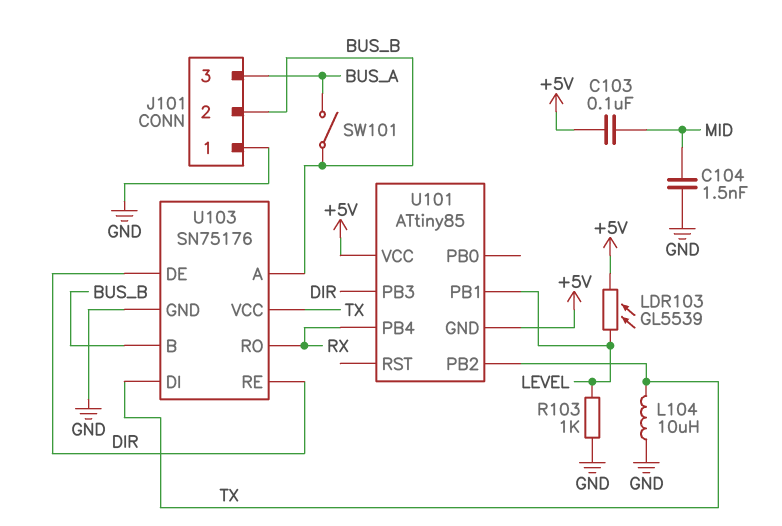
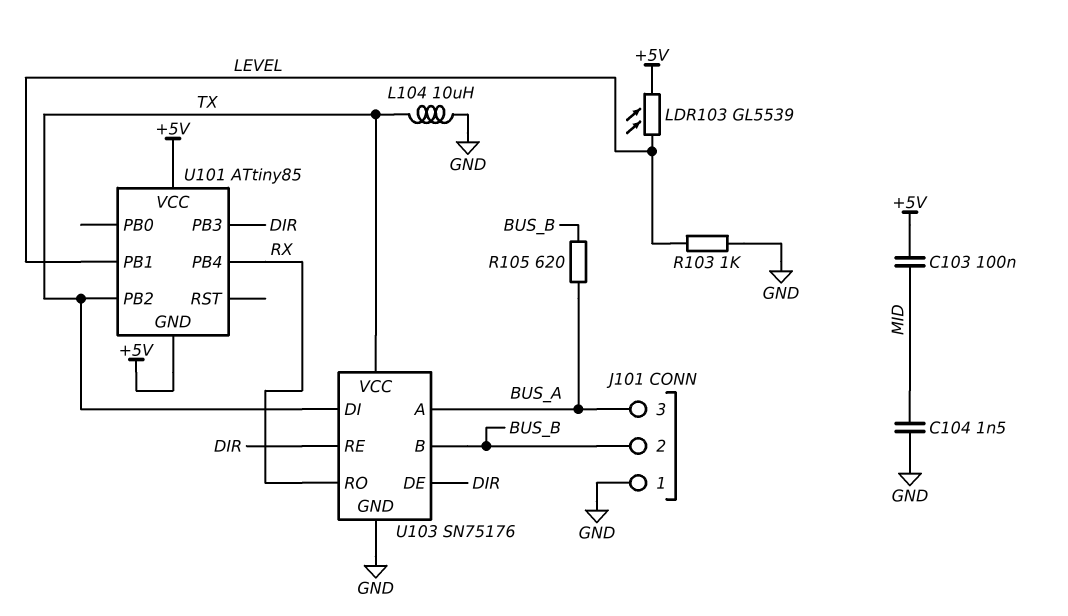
R105: none -> 620 (BUS_A, BUS_B)
SW101: switch (BUS_A, BUS_B) -> none
U103 pin A: BUS_B -> BUS_A

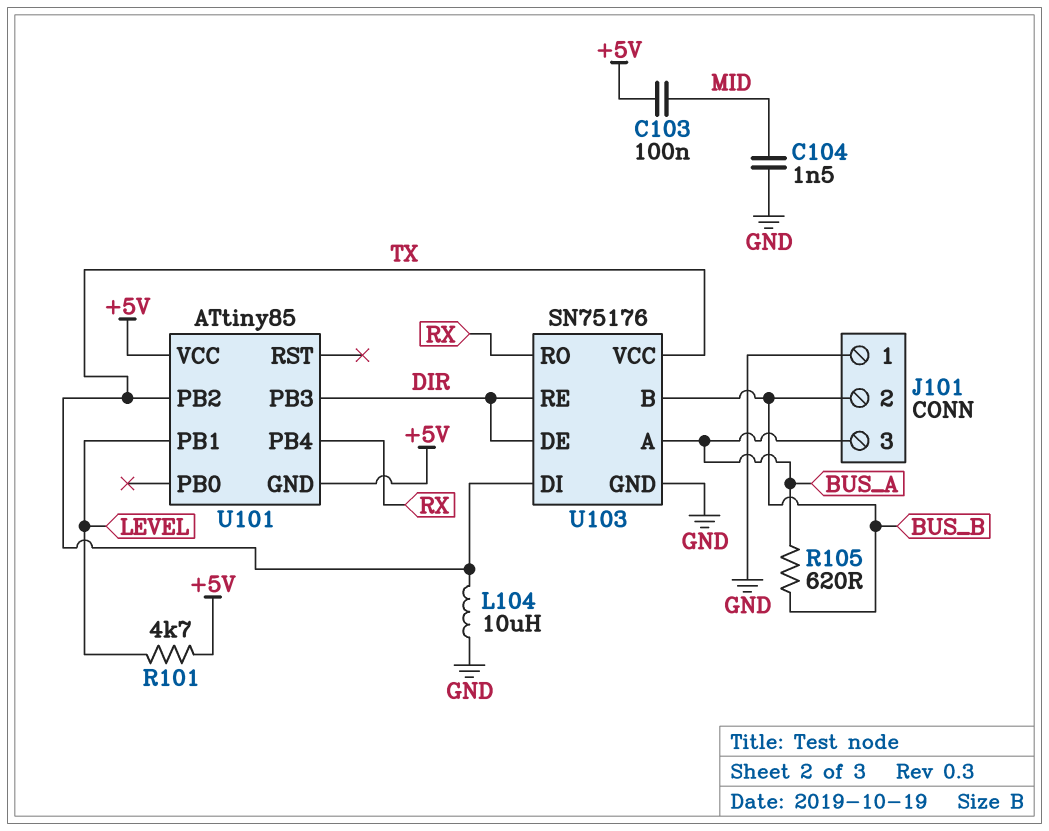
LDR103: GL5539 (+5V, LEVEL) -> none
R101: none -> 4.7k (+5V, LEVEL)
R103: 1k (GND, LEVEL) -> none

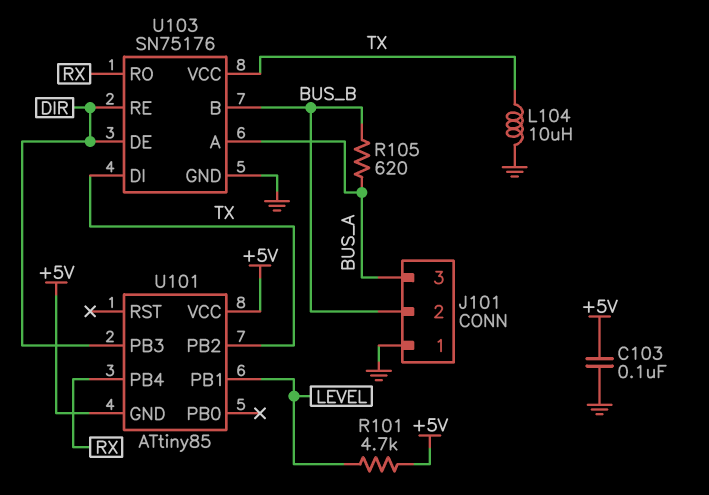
C103: 100nF (+5V, MID) -> 100nF (+5V, GND)
C104: 1.5nF (GND, MID) -> none

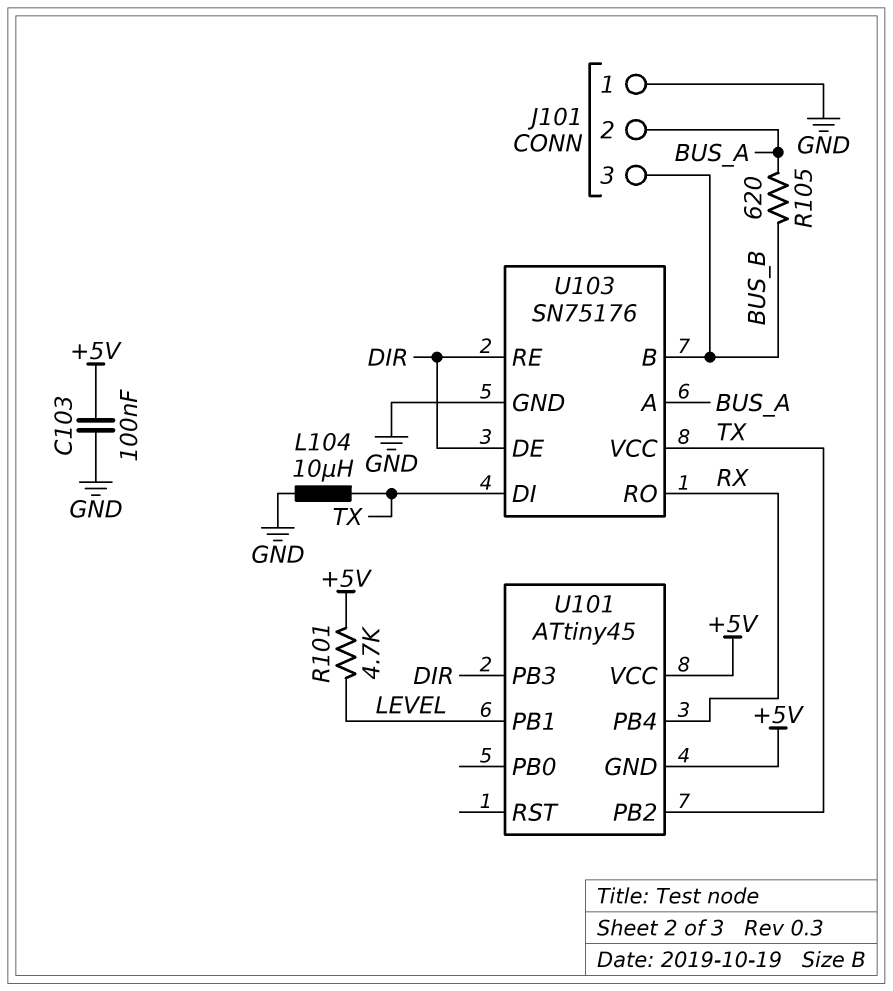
J101 pin 2: BUS_B -> BUS_A
J101 pin 3: BUS_A -> BUS_B
U101: ATtiny85 -> ATtiny45

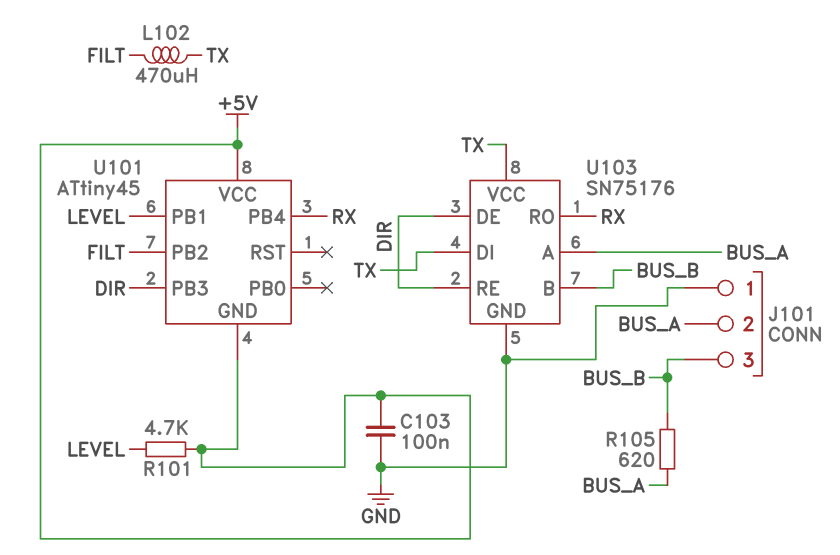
L102: none -> 470uH (FILT, TX)
L104: 10uH (GND, TX) -> none
U101 pin PB2: TX -> FILT

